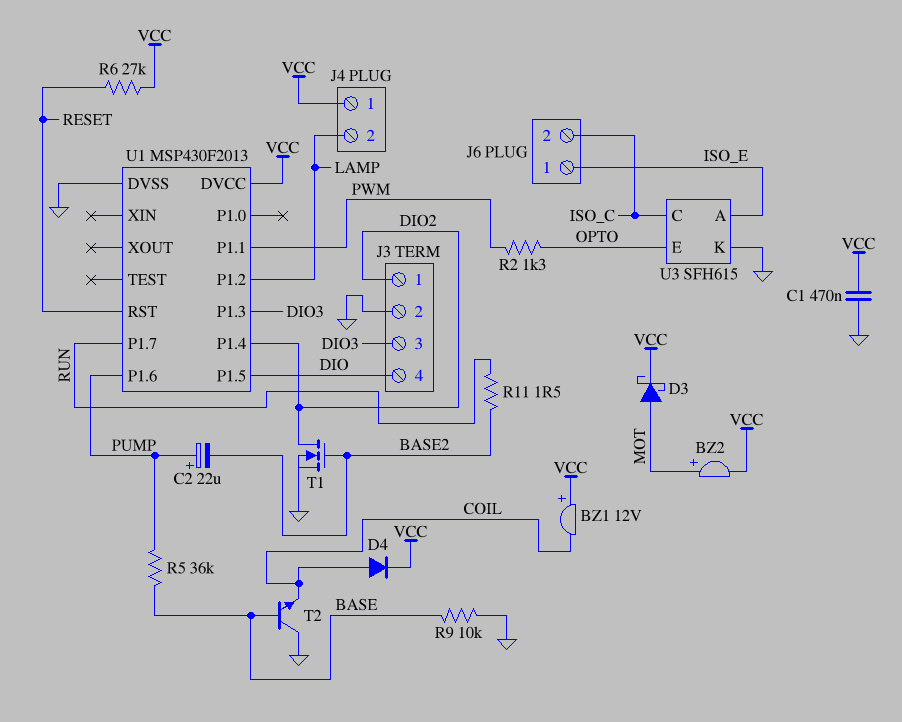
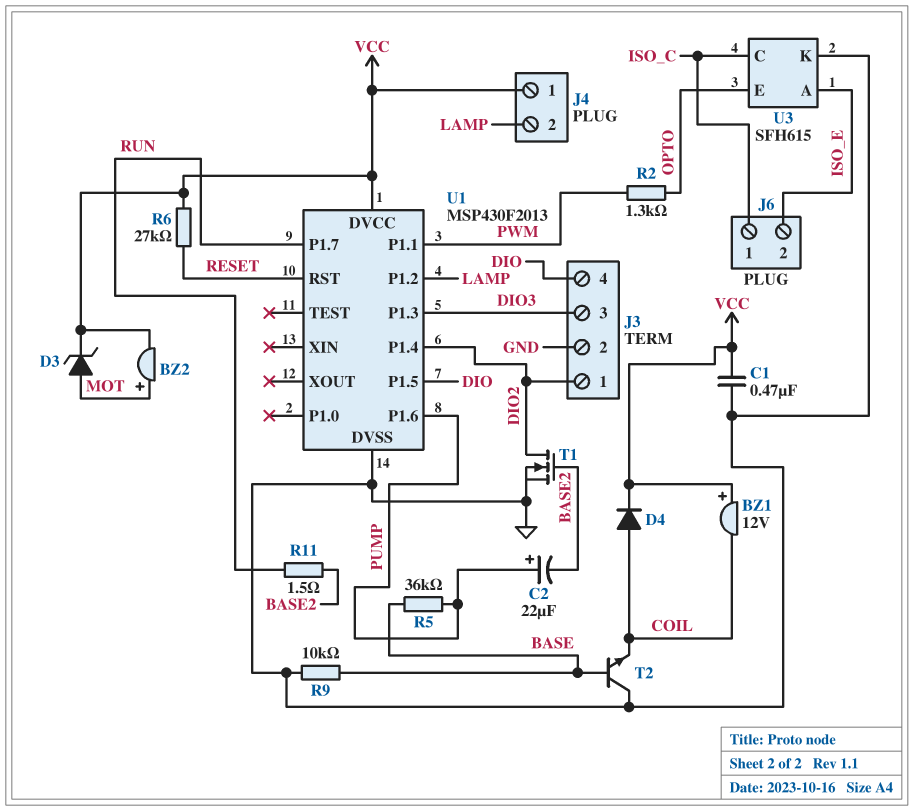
D3: schottky (A MOT, K VCC) -> zener (A MOT, K VCC)
J6 pin 1: ISO_E -> ISO_C
J6 pin 2: ISO_C -> ISO_E

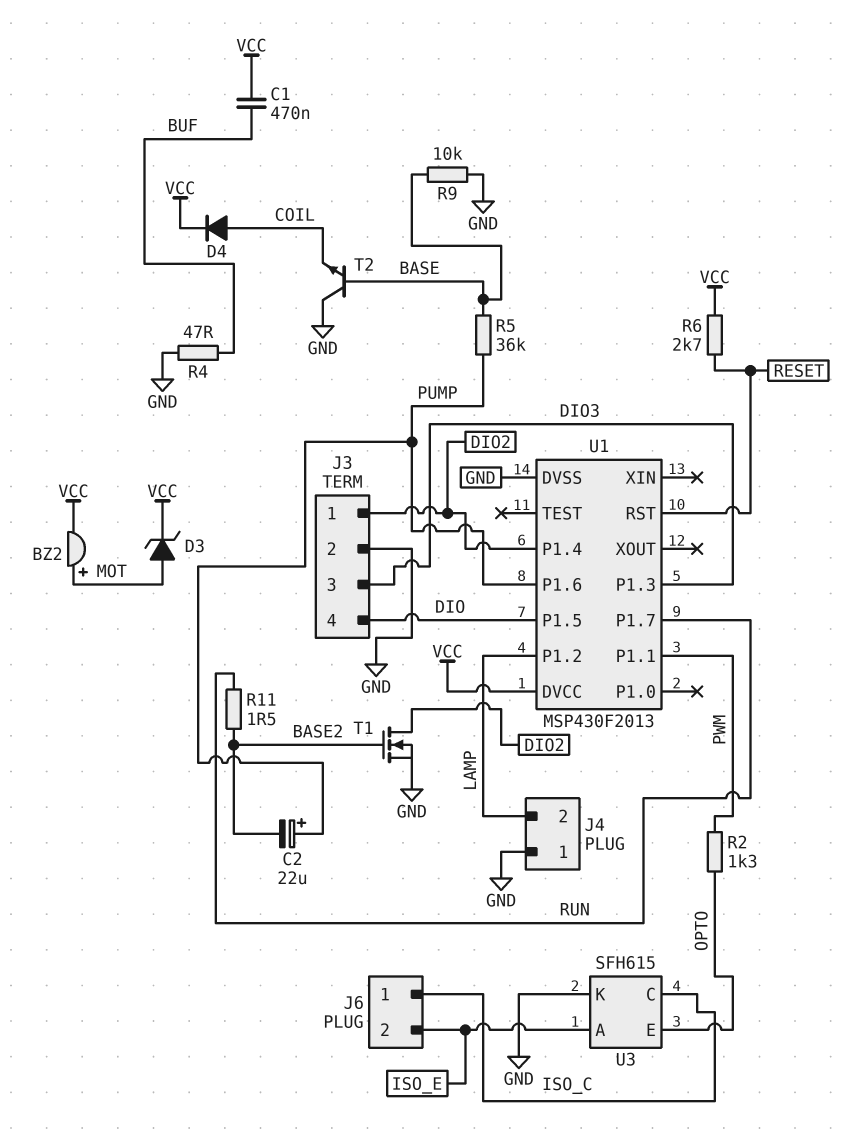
BZ1: buzzer 12V (plus VCC, minus COIL) -> none
C1: 470nF (GND, VCC) -> 470nF (BUF, VCC)
J4 pin 1: VCC -> GND
R4: none -> 47 (BUF, GND)
R6: 27k (RESET, VCC) -> 2.7k (RESET, VCC)

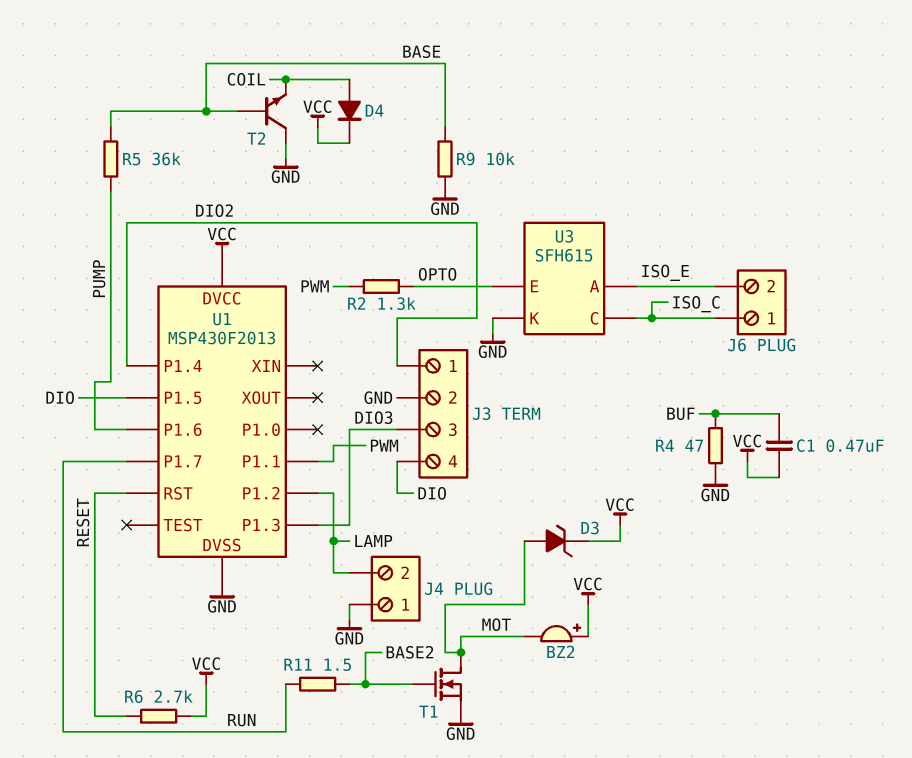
BZ2: buzzer (plus MOT, minus VCC) -> buzzer (plus VCC, minus MOT)
C2: 22uF (plus PUMP, minus BASE2) -> none
T1: NMOS (G BASE2, D DIO2, S GND) -> NMOS (G BASE2, D MOT, S GND)

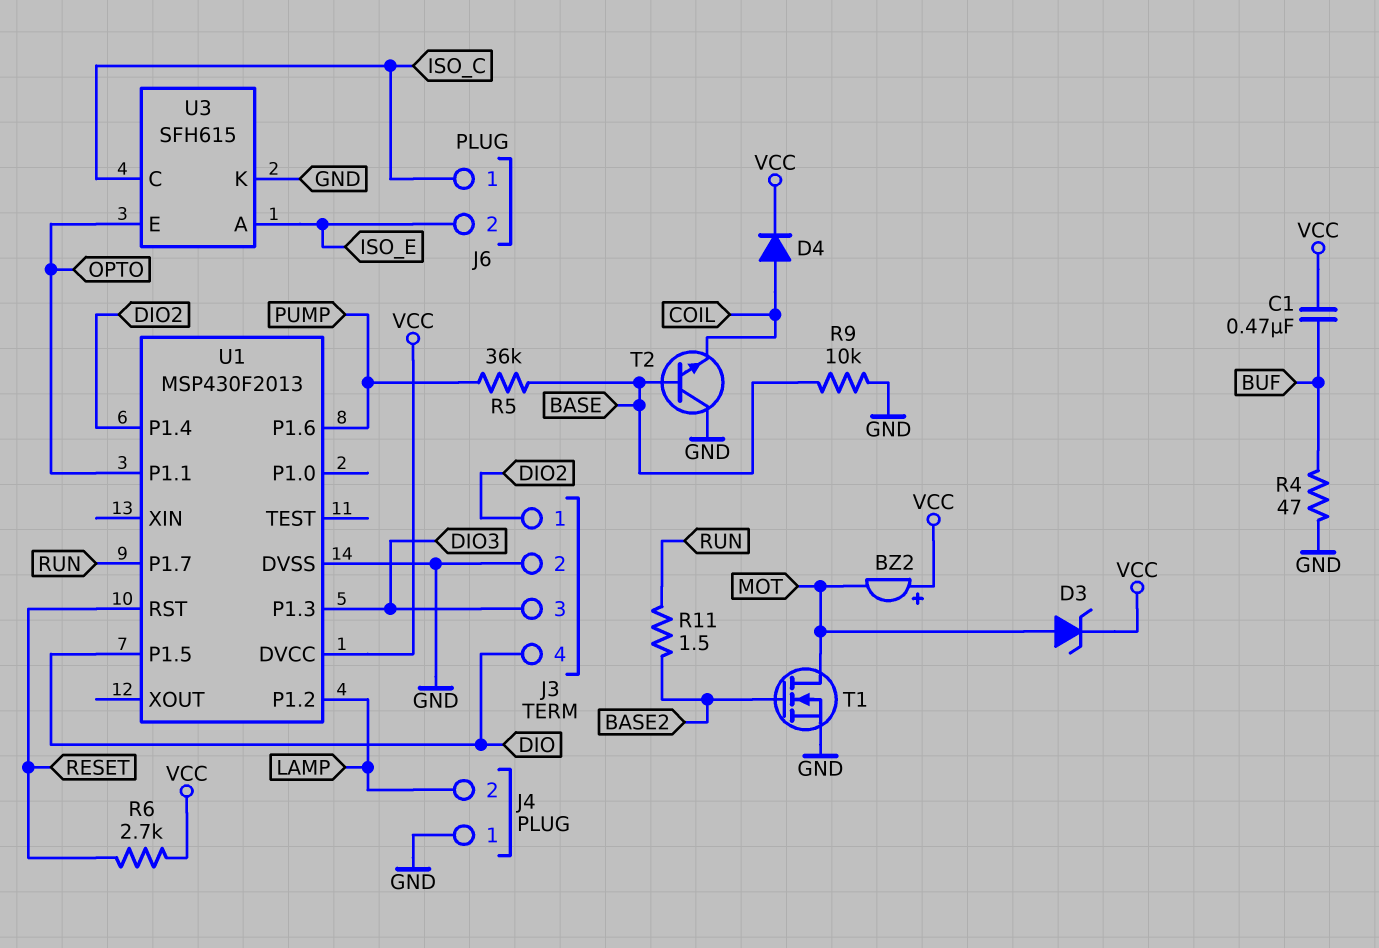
R2: 1.3k (OPTO, PWM) -> none
U1 pin P1.1: PWM -> OPTO

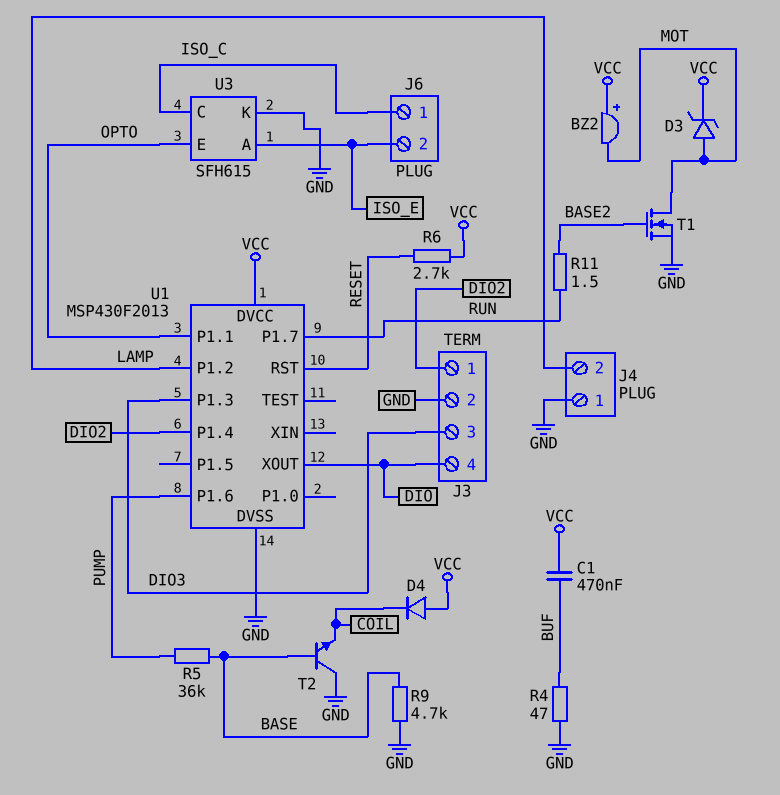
D4: diode (A COIL, K VCC) -> diode (A VCC, K COIL)
R9: 10k (BASE, GND) -> 4.7k (BASE, GND)
U1 pin P1.5: DIO -> none
U1 pin XOUT: none -> DIO

